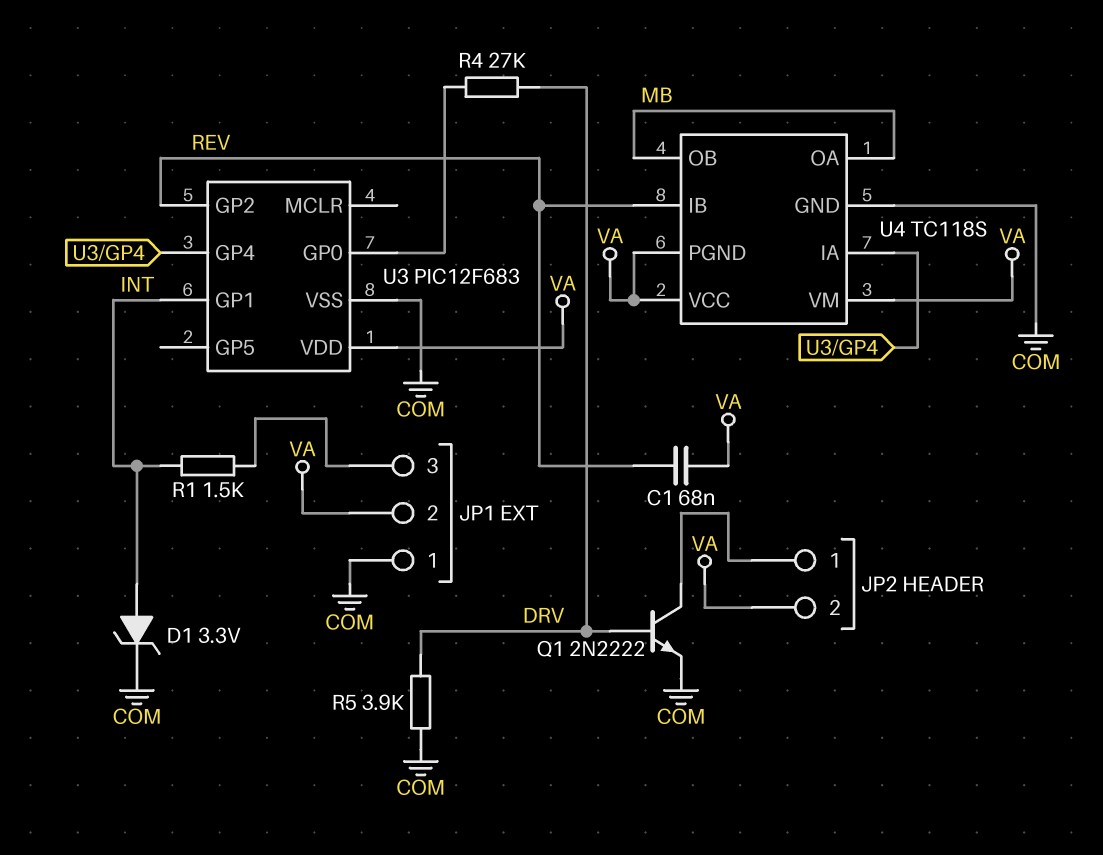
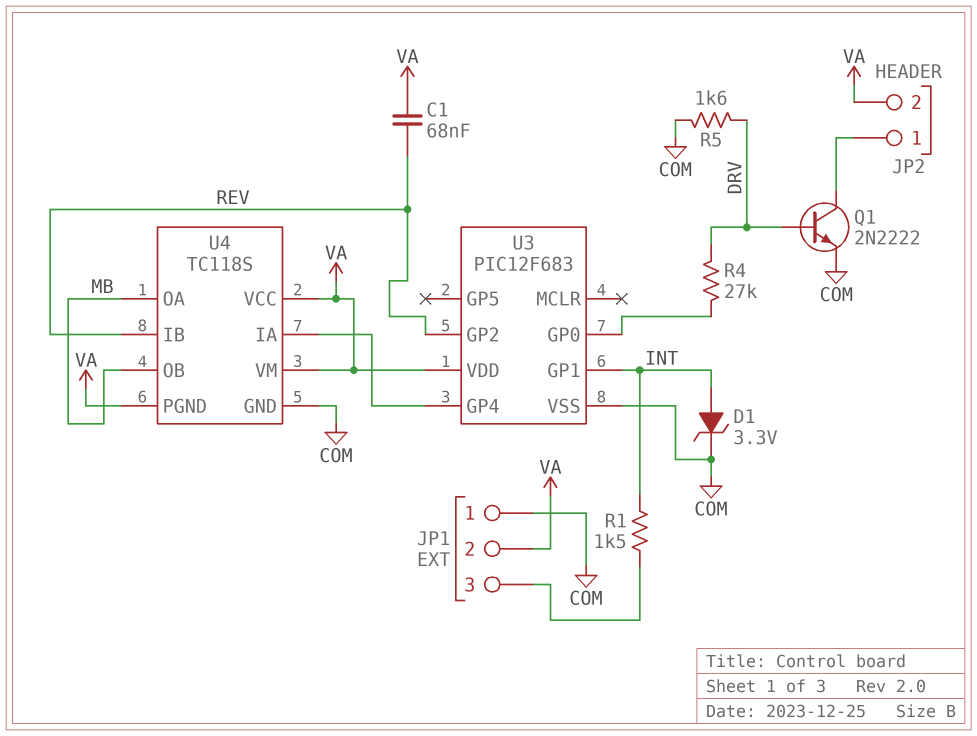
R5: 3.9k (COM, DRV) -> 1.6k (COM, DRV)

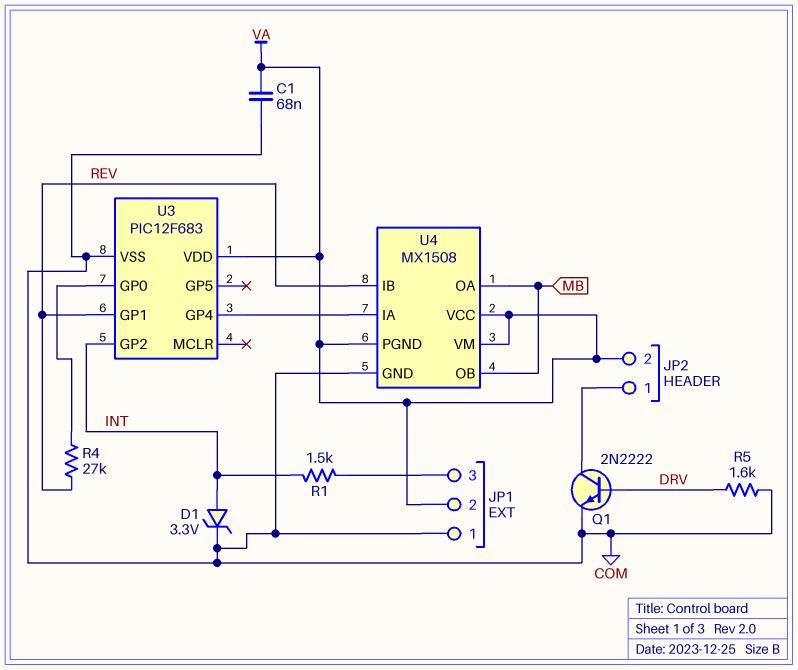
C1: 68nF (REV, VA) -> 68nF (COM, VA)
R4: 27k (DRV, U3/GP0) -> 27k (REV, U3/GP0)
U3 pin GP1: INT -> REV
U3 pin GP2: REV -> INT
U4: TC118S -> MX1508

